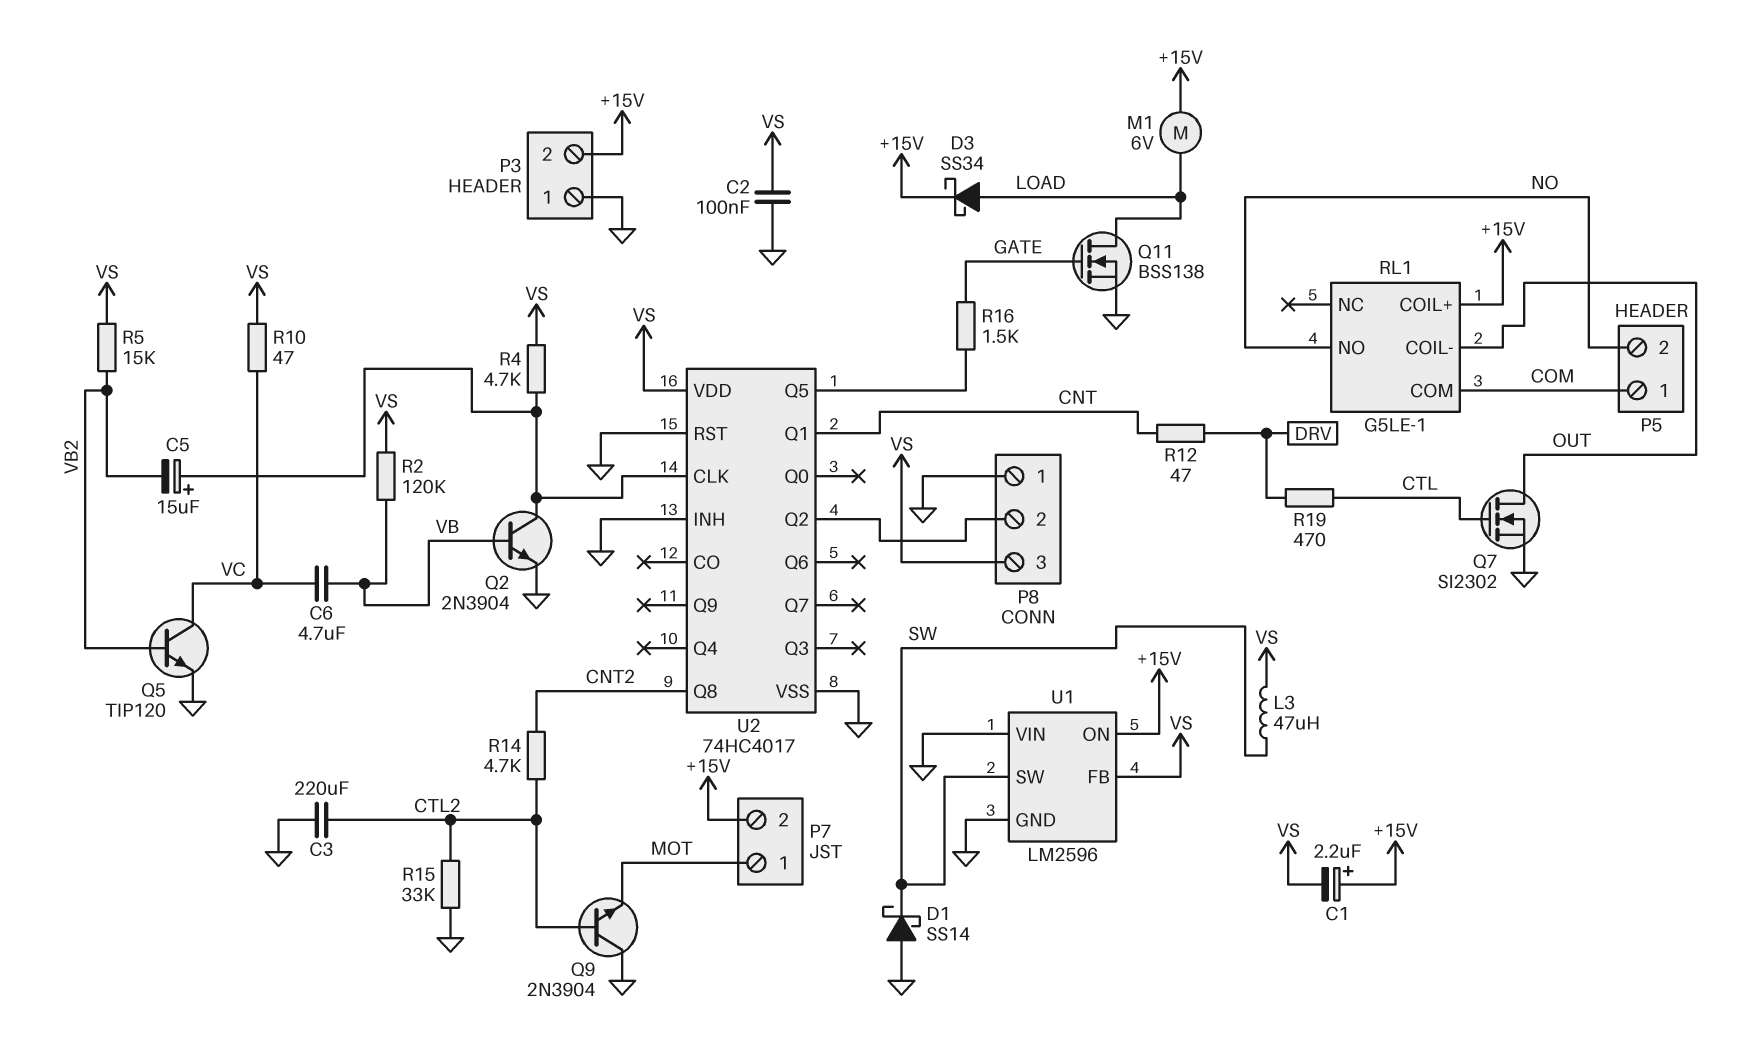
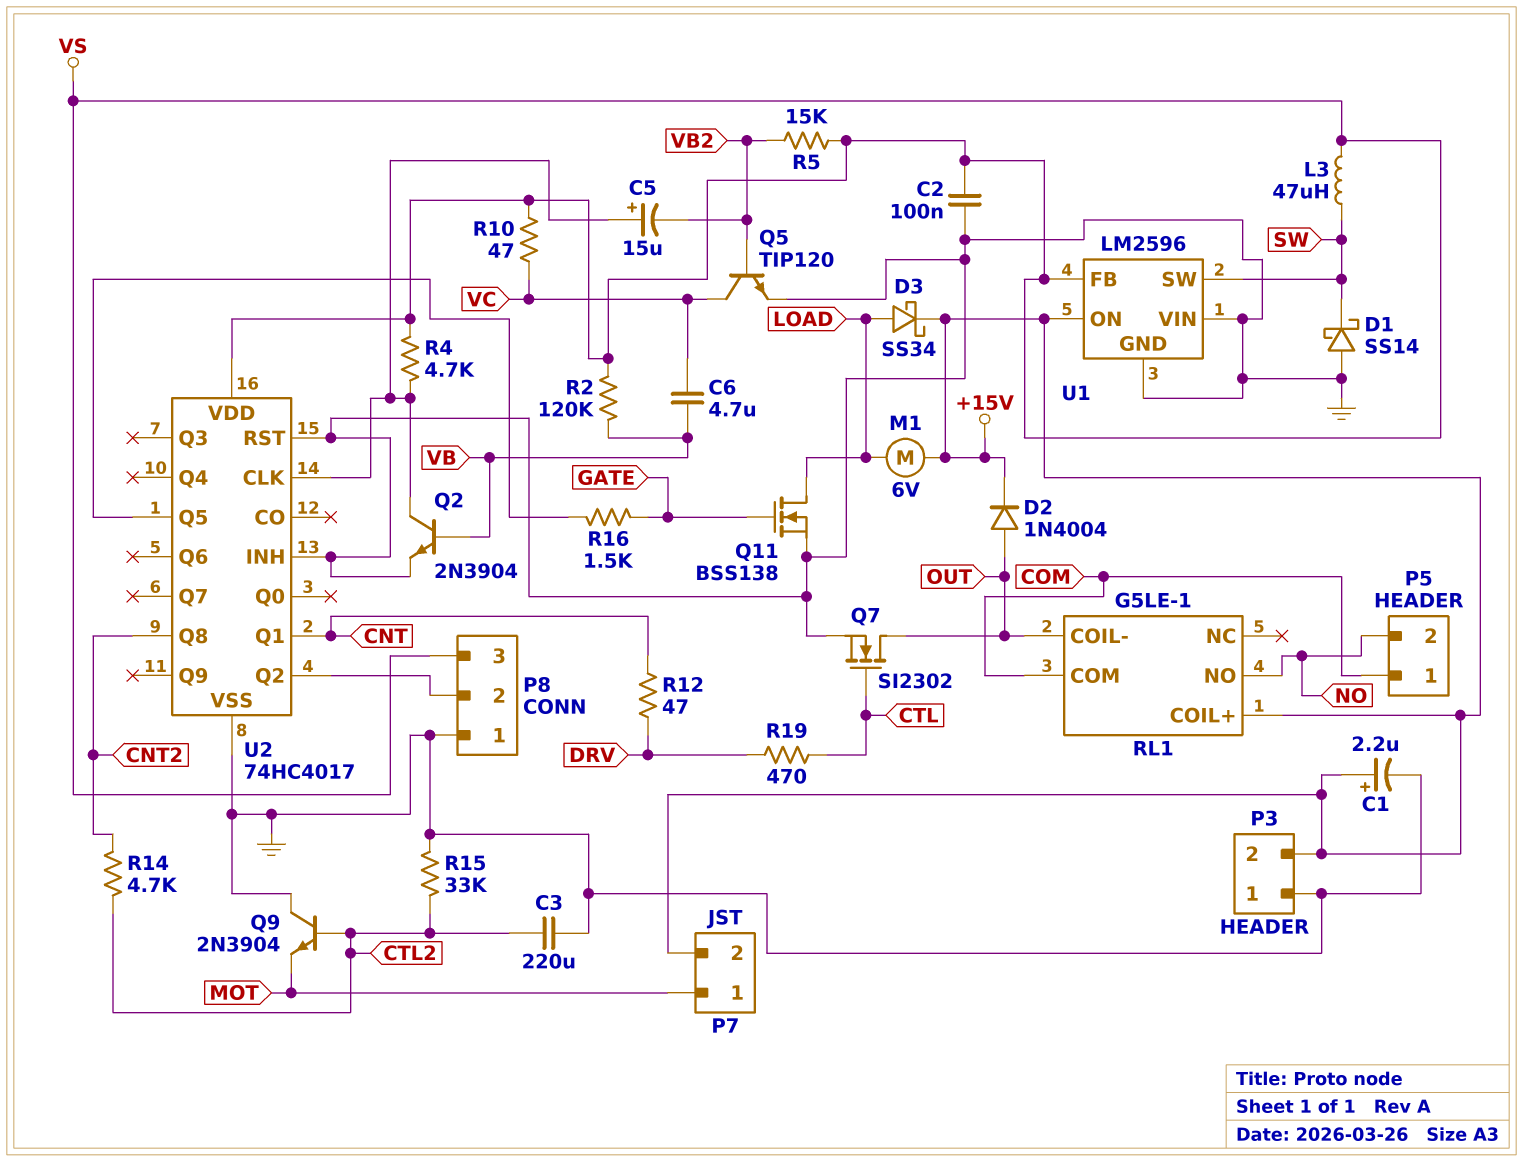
C1: 2.2uF (plus +15V, minus VS) -> 2.2uF (plus +15V, minus GND)
D2: none -> diode 1N4004 (A OUT, K +15V)

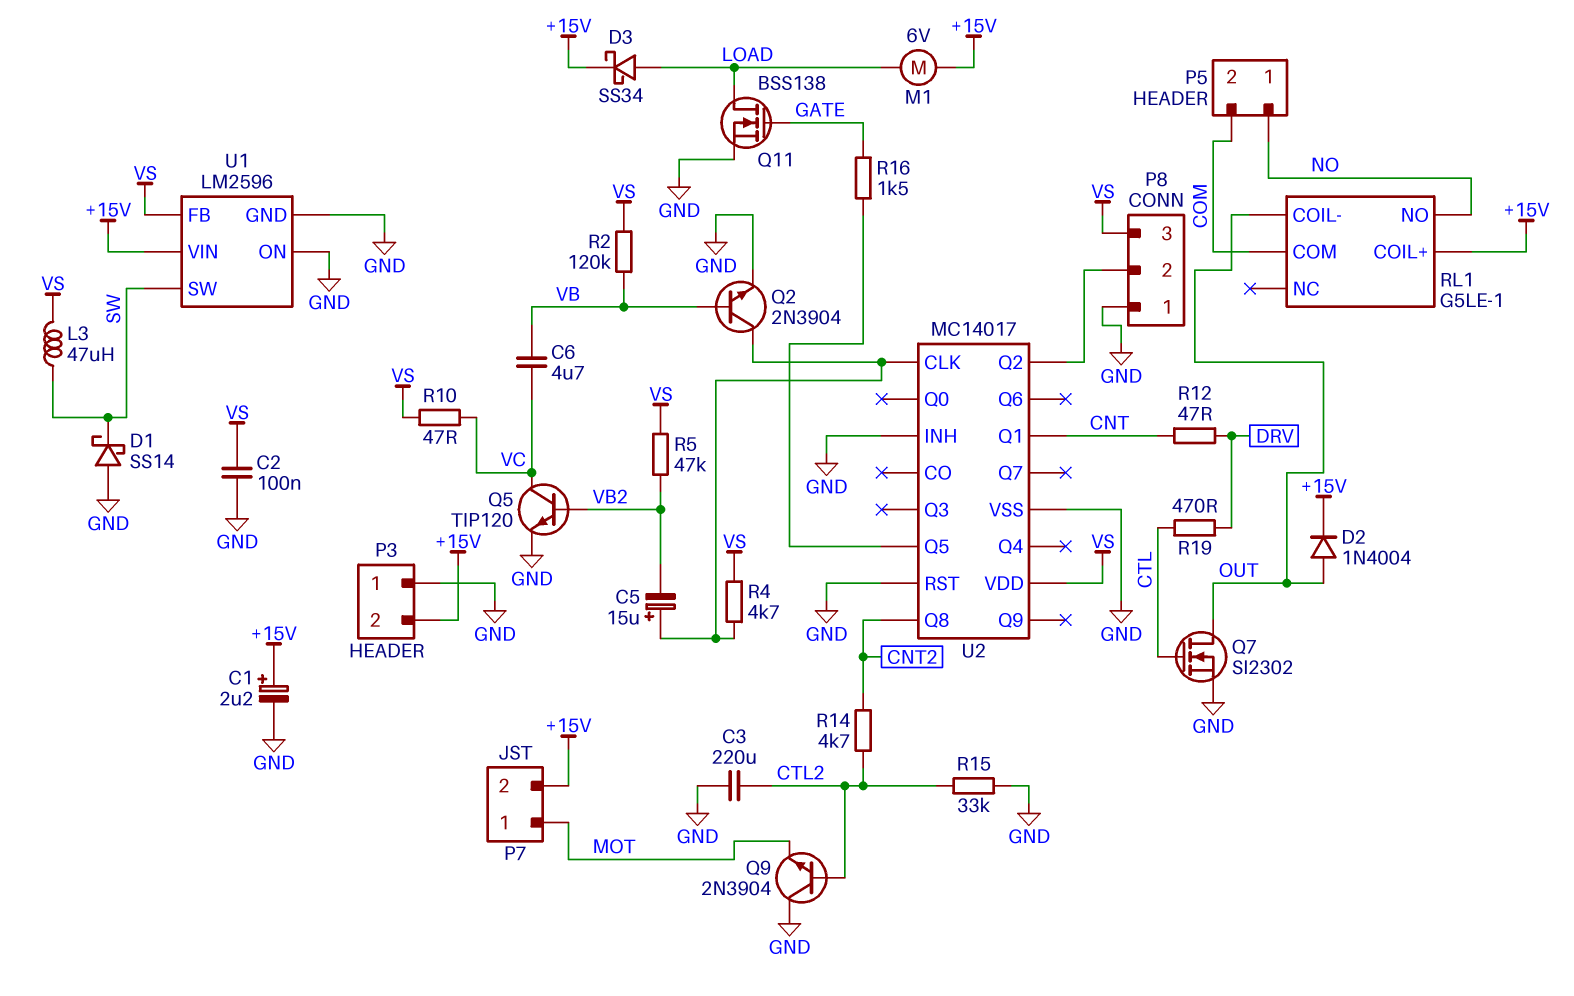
P5 pin 1: COM -> NO
P5 pin 2: NO -> COM
R5: 15k (VB2, VS) -> 47k (VB2, VS)
U1 pin ON: +15V -> GND
U1 pin VIN: GND -> +15V
U2: 74HC4017 -> MC14017

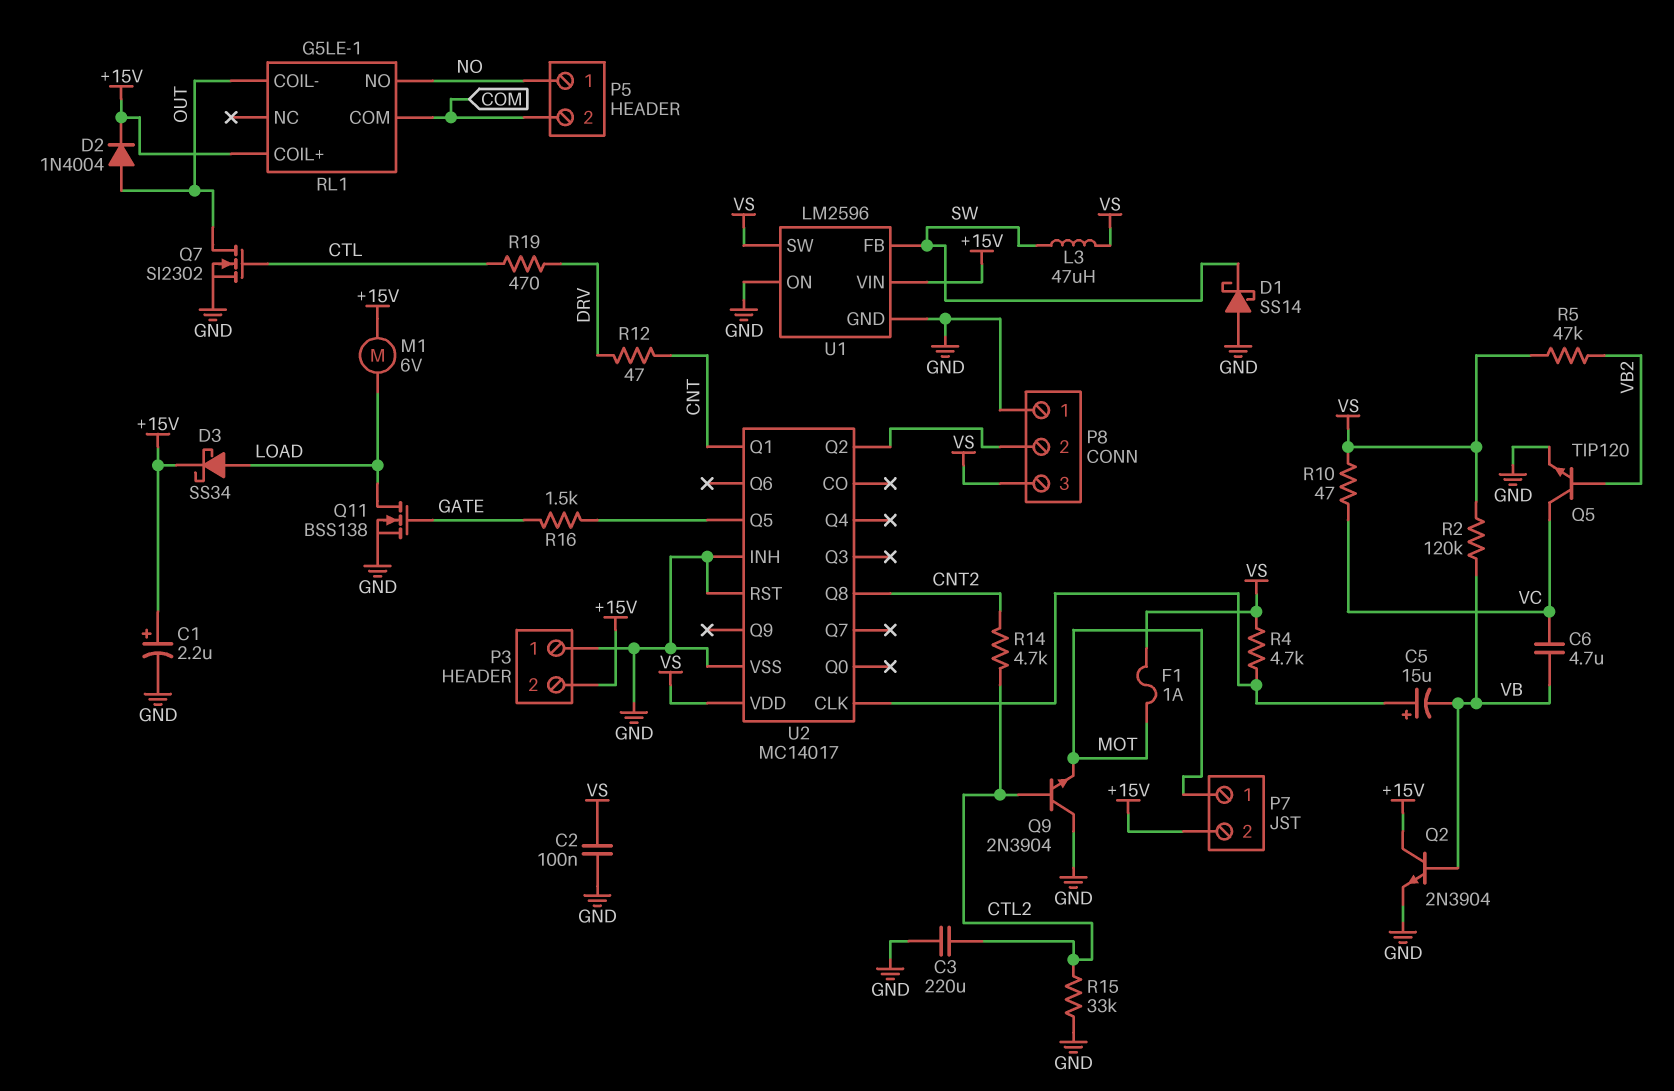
C5: 15uF (plus U2/CLK, minus VB2) -> 15uF (plus U2/CLK, minus VB)
F1: none -> 1A (MOT, VS)
Q2: NPN 2N3904 (B VB, C U2/CLK, E GND) -> NPN 2N3904 (B VB, C +15V, E GND)
U1 pin FB: VS -> SW
U1 pin SW: SW -> VS

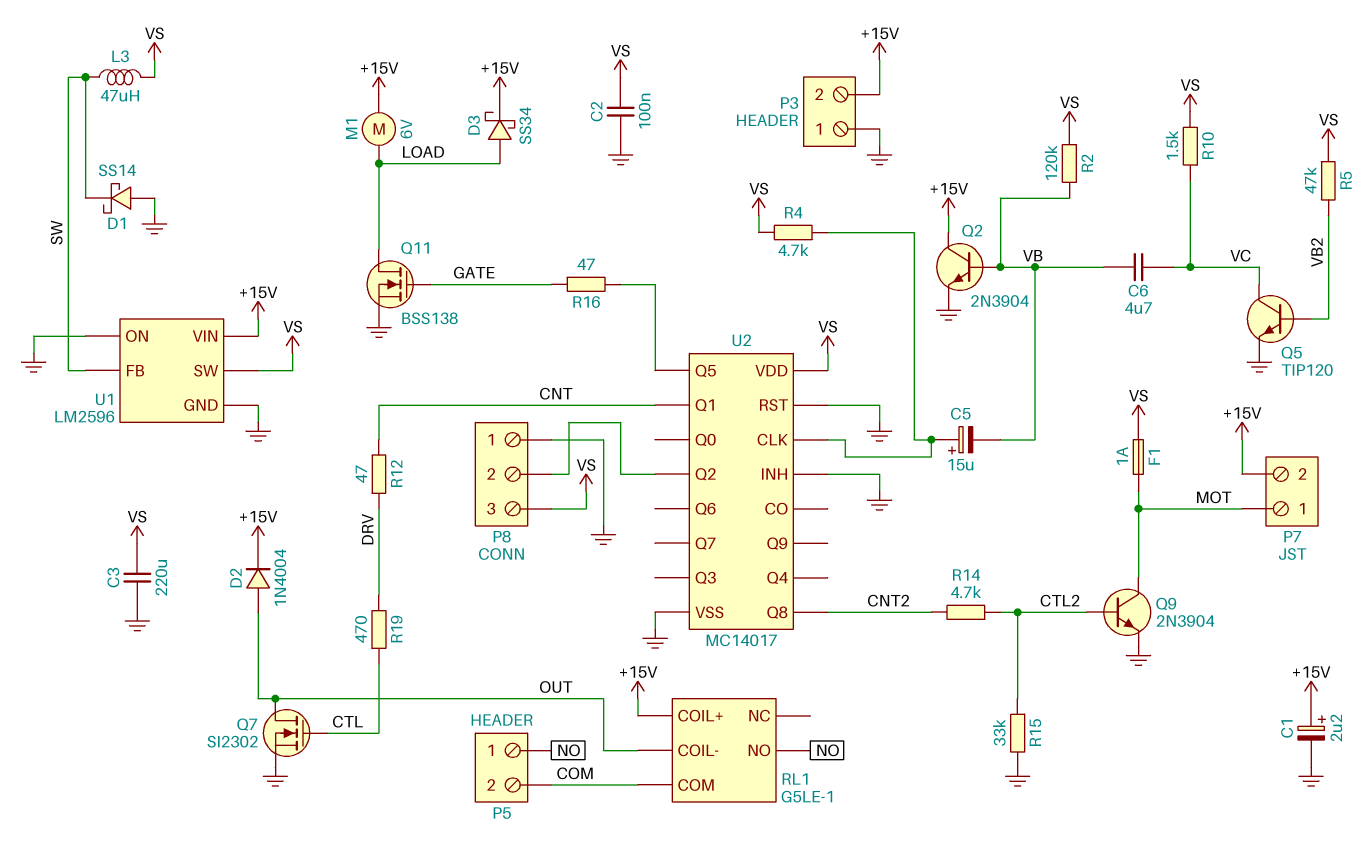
C3: 220uF (CTL2, GND) -> 220uF (GND, VS)
Q9: NPN 2N3904 (B CTL2, C GND, E MOT) -> NPN 2N3904 (B CTL2, C MOT, E GND)
R10: 47 (VC, VS) -> 1.5k (VC, VS)
R16: 1.5k (GATE, U2/Q5) -> 47 (GATE, U2/Q5)

